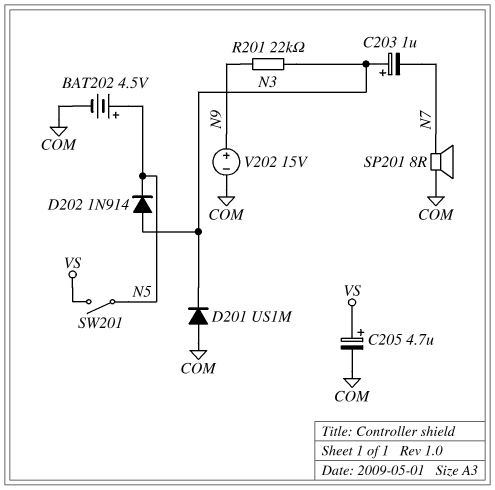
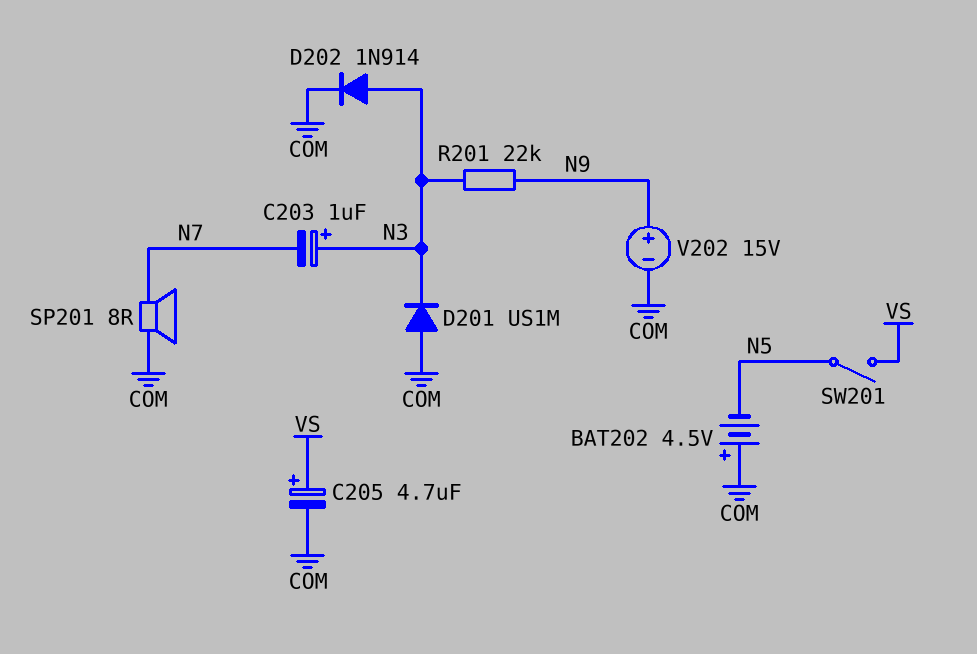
BAT202: 4.5V (plus N5, minus COM) -> 4.5V (plus COM, minus N5)
D202: diode 1N914 (A N3, K N5) -> diode 1N914 (A N3, K COM)

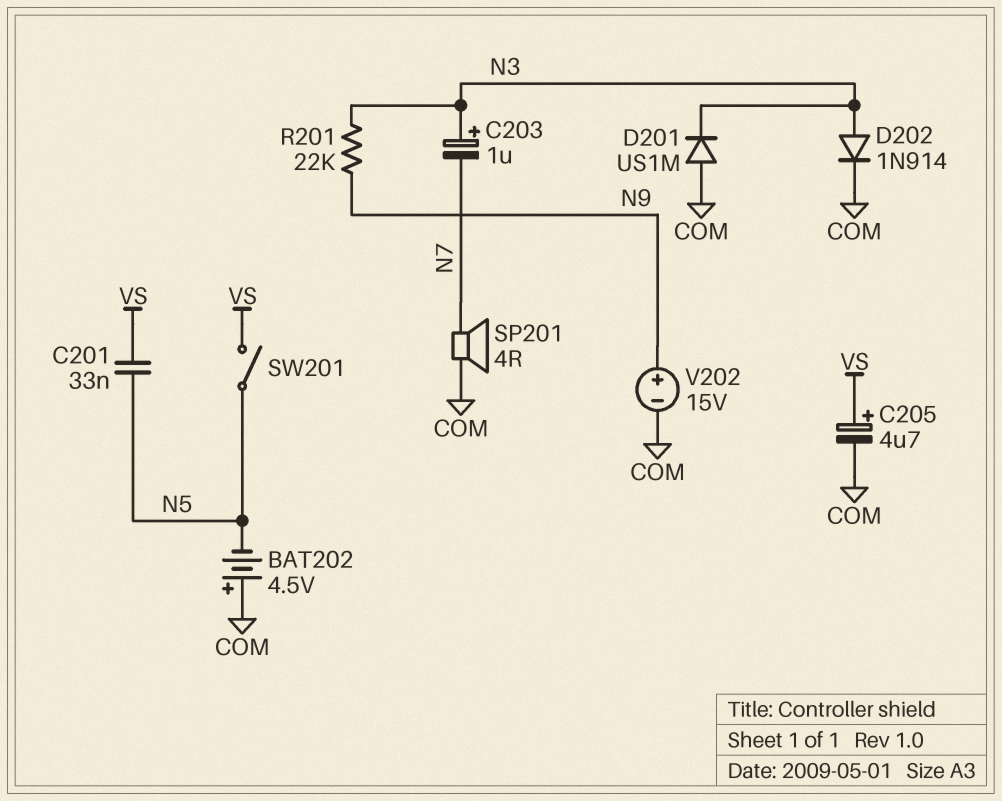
C201: none -> 33nF (N5, VS)
SP201: speaker 8R (COM, N7) -> speaker 4R (COM, N7)

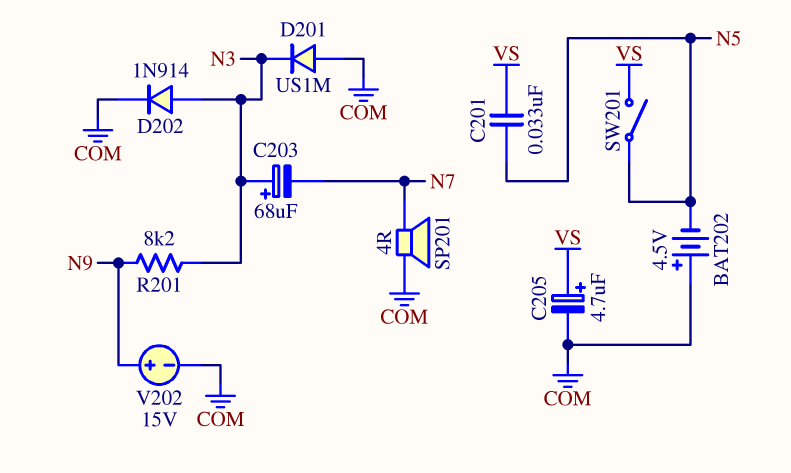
C203: 1uF (plus N3, minus N7) -> 68uF (plus N3, minus N7)
R201: 22k (N3, N9) -> 8.2k (N3, N9)

